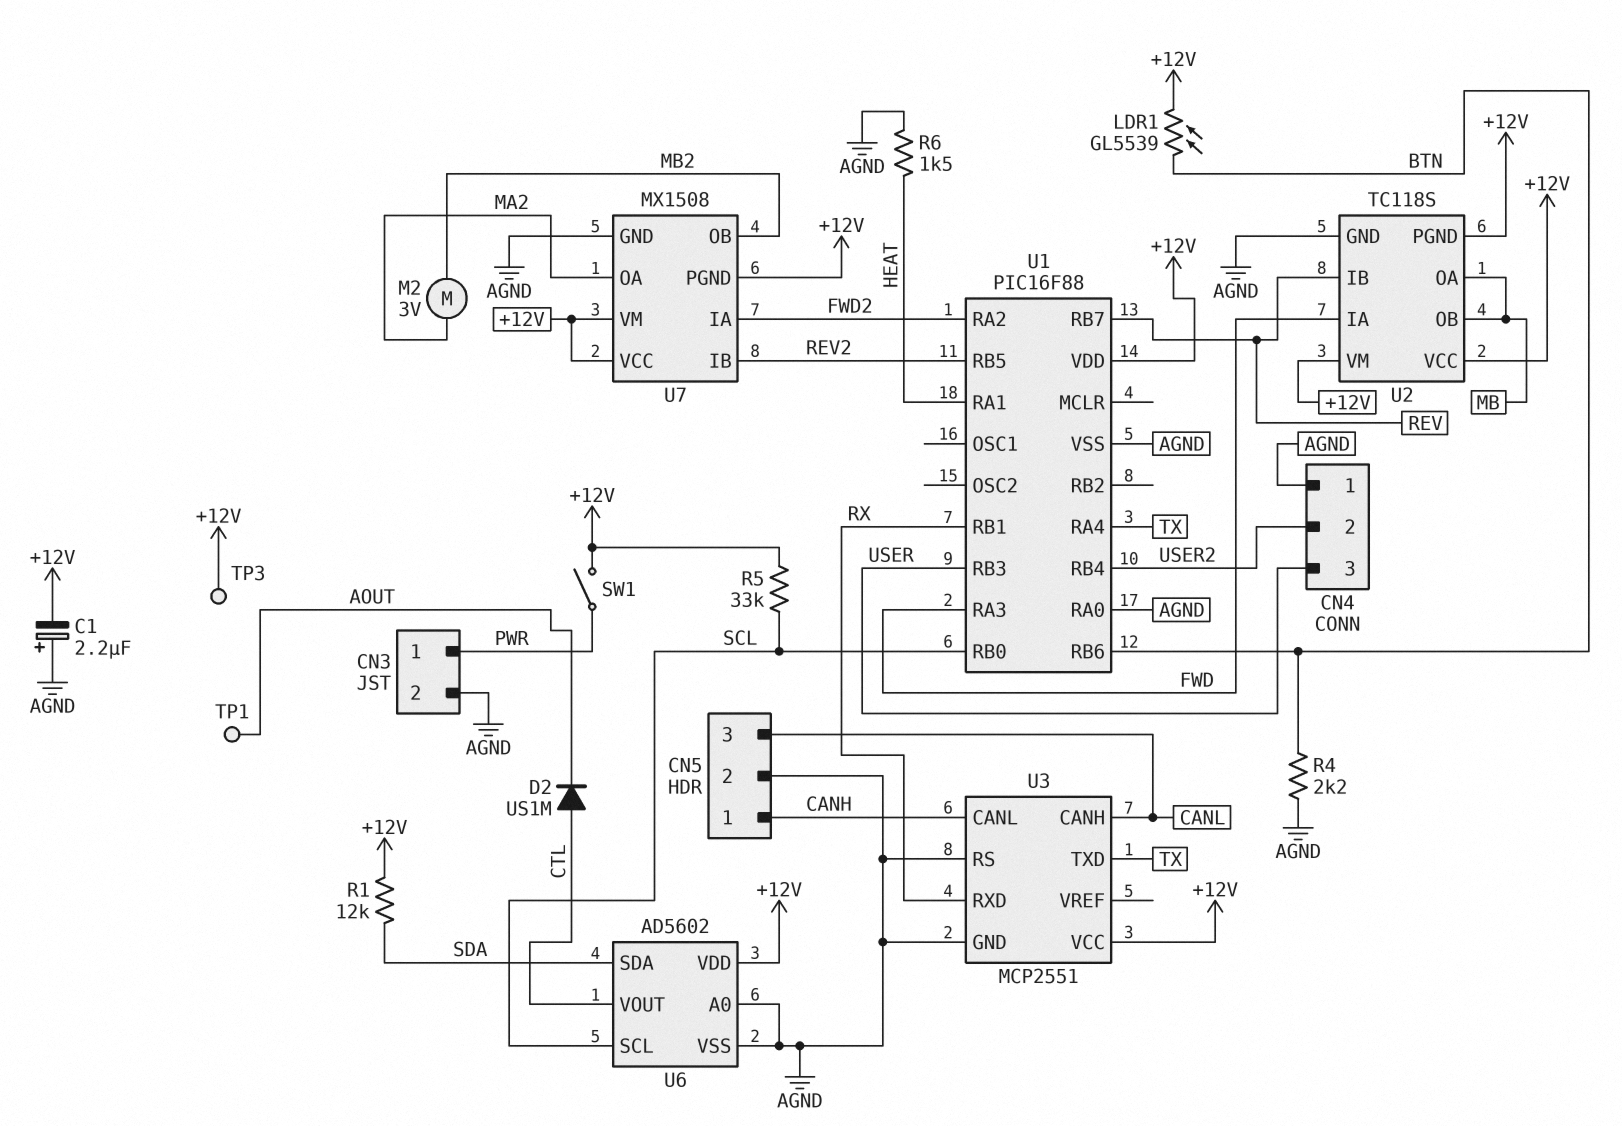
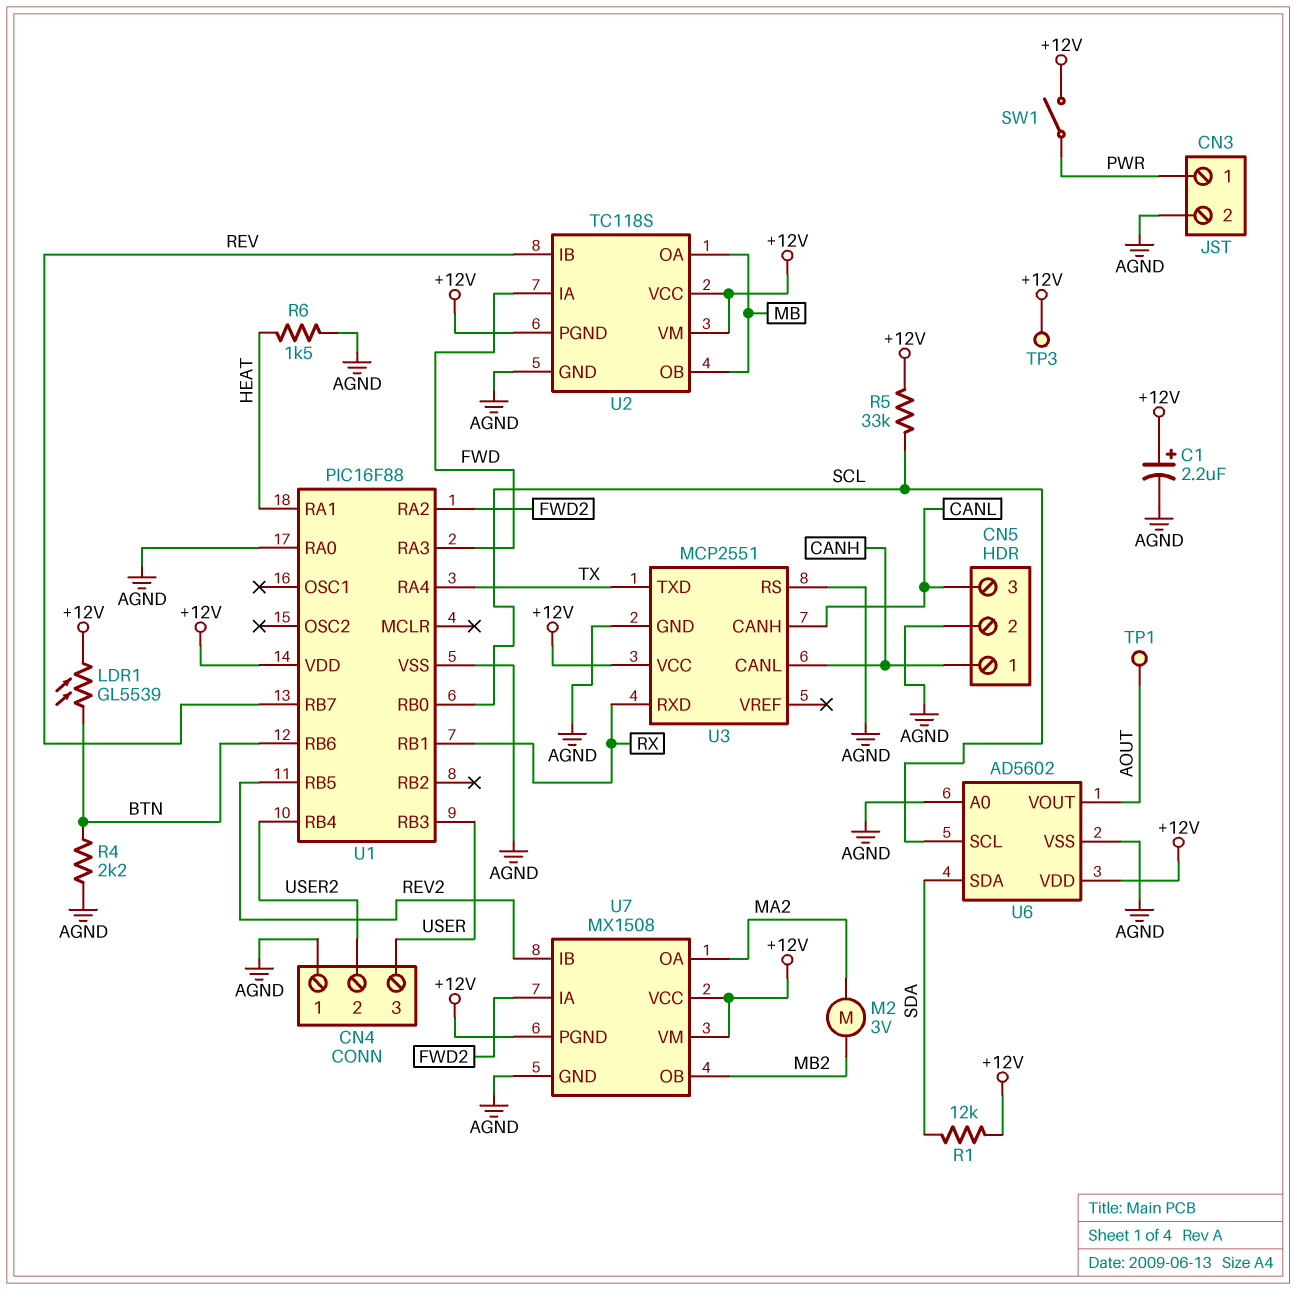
C1: 2.2uF (plus AGND, minus +12V) -> 2.2uF (plus +12V, minus AGND)
D2: diode US1M (A CTL, K AOUT) -> none
U6 pin VOUT: CTL -> AOUT

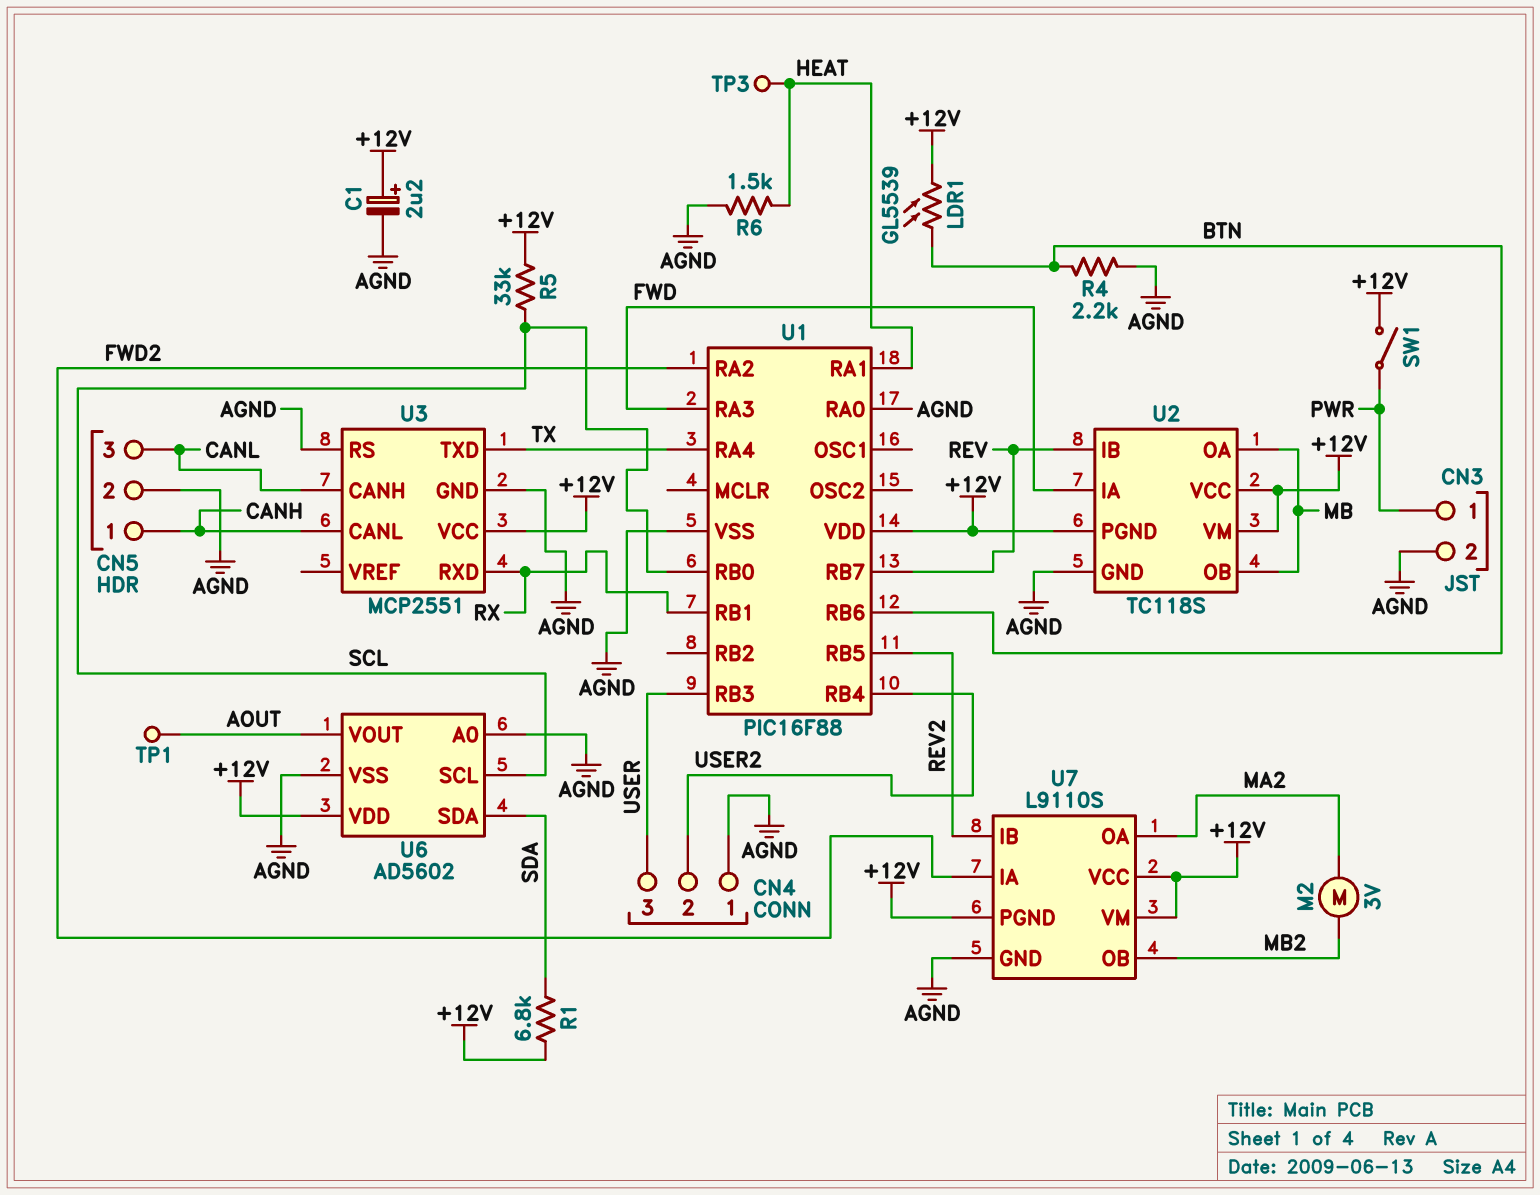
R1: 12k (+12V, SDA) -> 6.8k (+12V, SDA)
TP3: test point (+12V) -> test point (HEAT)
U7: MX1508 -> L9110S

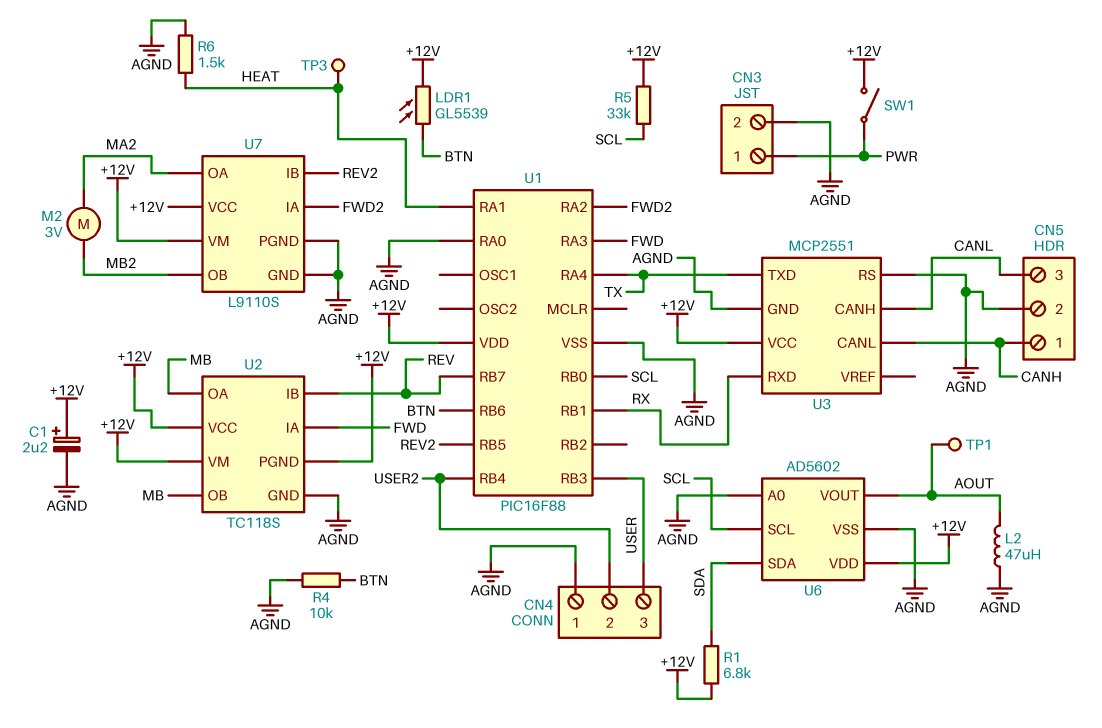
L2: none -> 47uH (AGND, AOUT)
R4: 2.2k (AGND, BTN) -> 10k (AGND, BTN)
U7 pin PGND: +12V -> AGND

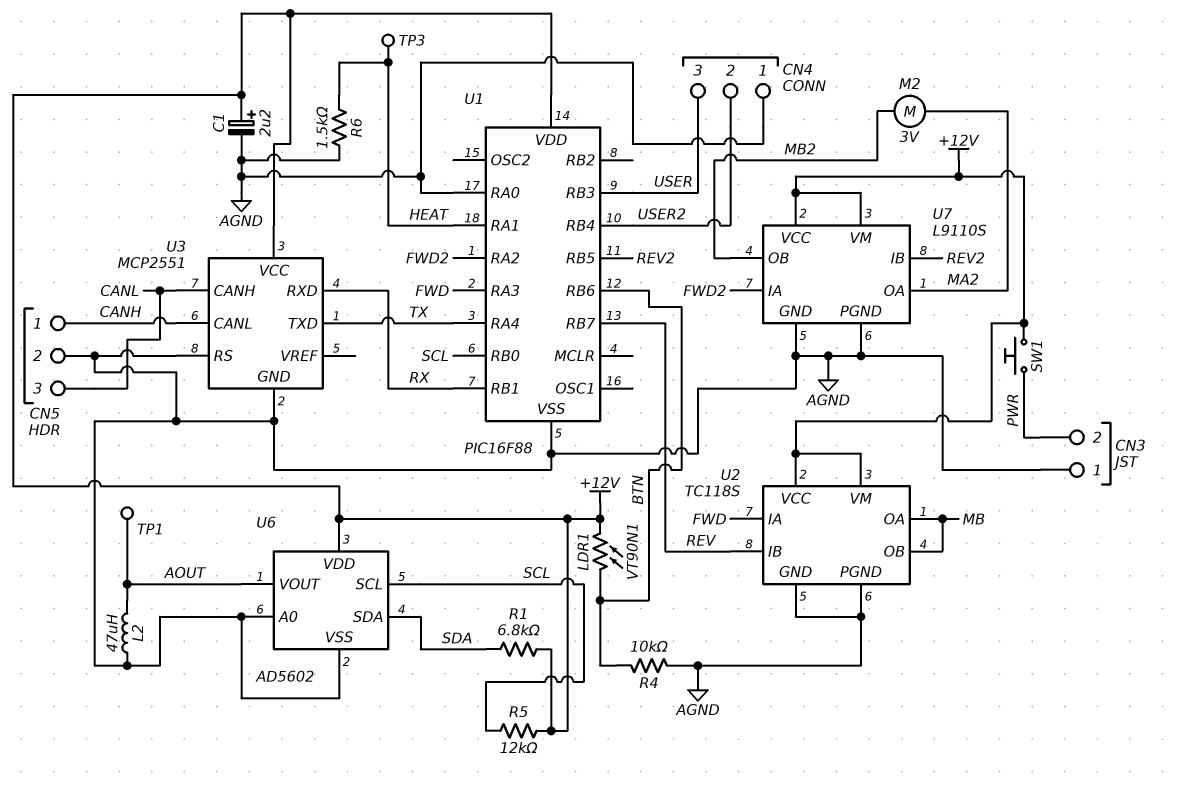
CN3 pin 1: PWR -> AGND
CN3 pin 2: AGND -> PWR
LDR1: GL5539 (+12V, BTN) -> VT90N1 (+12V, BTN)
R5: 33k (+12V, SCL) -> 12k (+12V, SCL)
SW1: switch (+12V, PWR) -> button (+12V, PWR)
U2 pin PGND: +12V -> AGND

